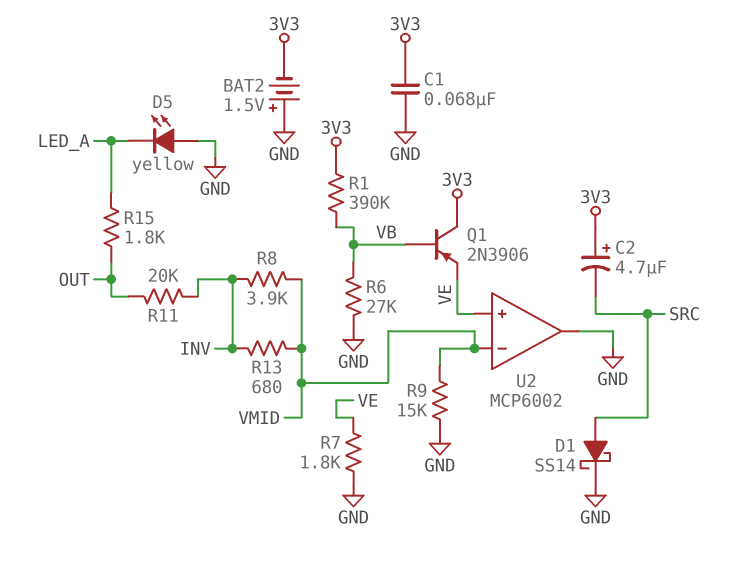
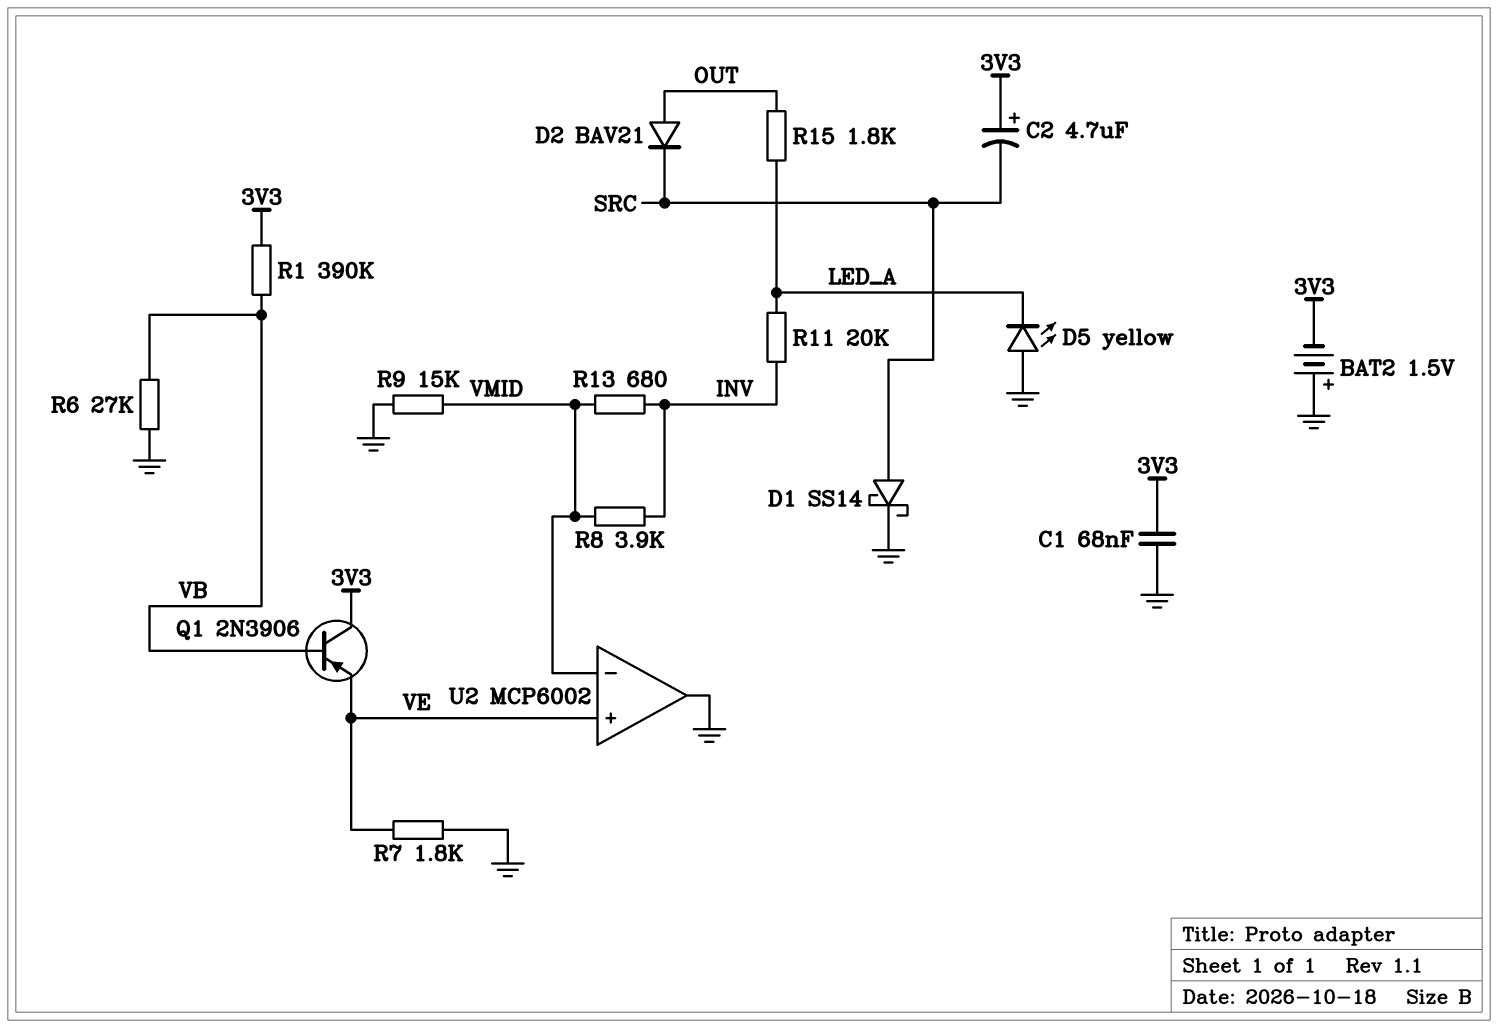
D2: none -> diode BAV21 (A OUT, K SRC)
R11: 20k (INV, OUT) -> 20k (INV, LED_A)

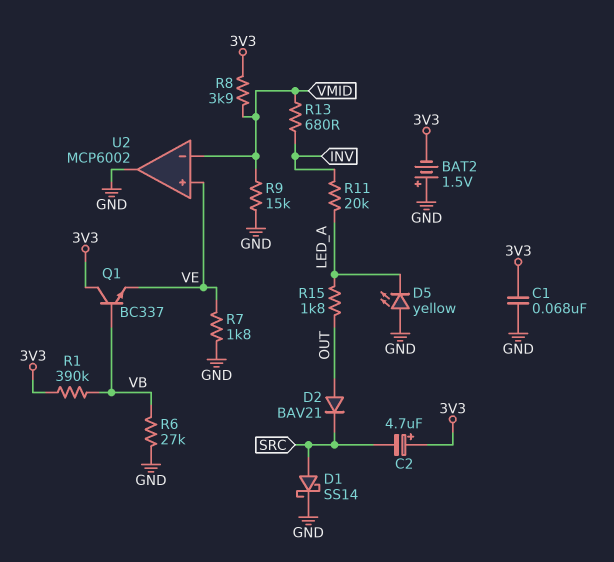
Q1: PNP 2N3906 (B VB, C 3V3, E VE) -> NPN BC337 (B VB, C 3V3, E VE)
R8: 3.9k (INV, VMID) -> 3.9k (3V3, VMID)

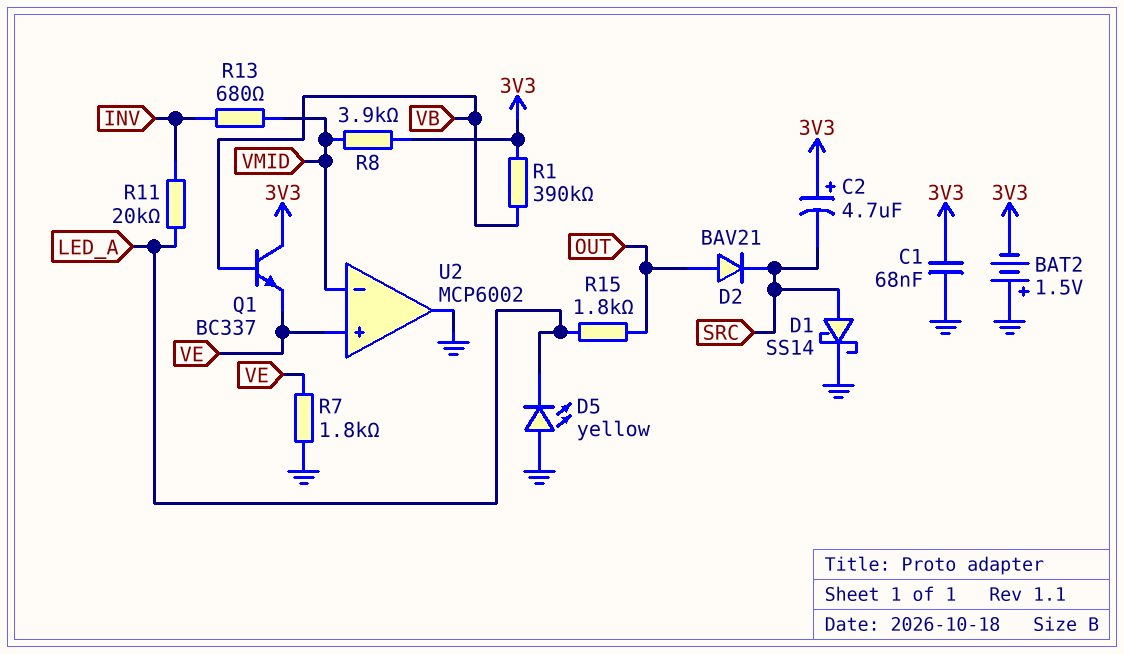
R6: 27k (GND, VB) -> none
R9: 15k (GND, VMID) -> none

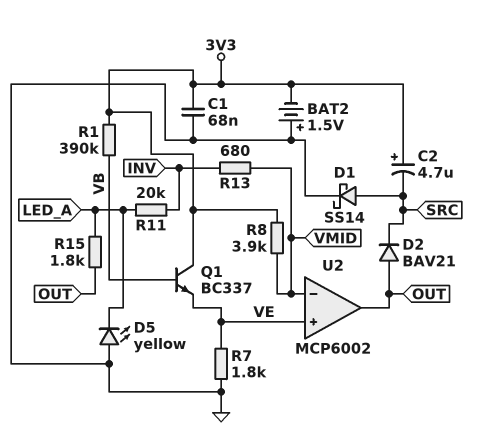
U2 pin out: GND -> OUT

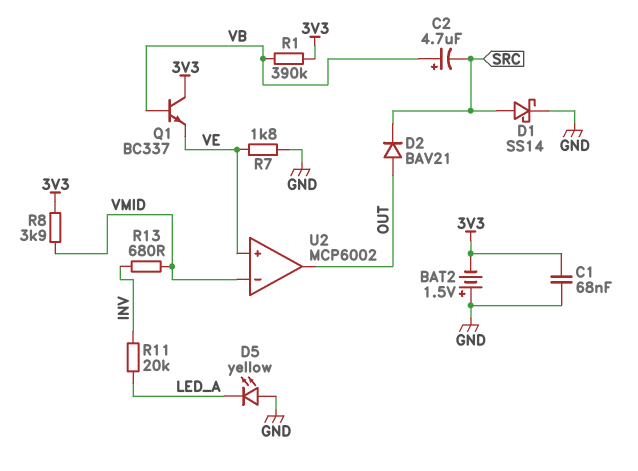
C2: 4.7uF (plus 3V3, minus SRC) -> 4.7uF (plus VB, minus SRC)
R15: 1.8k (LED_A, OUT) -> none

